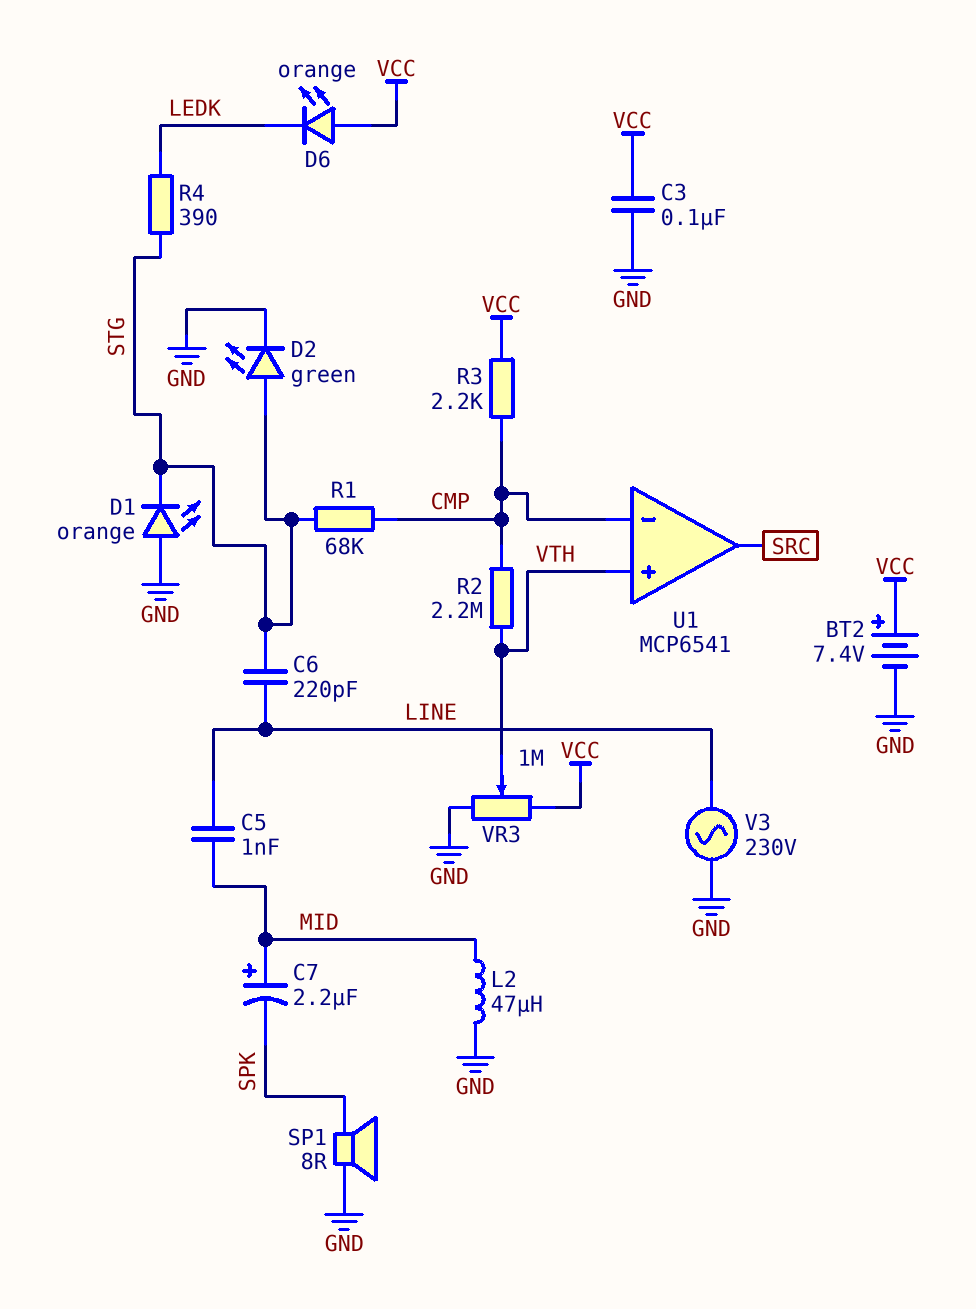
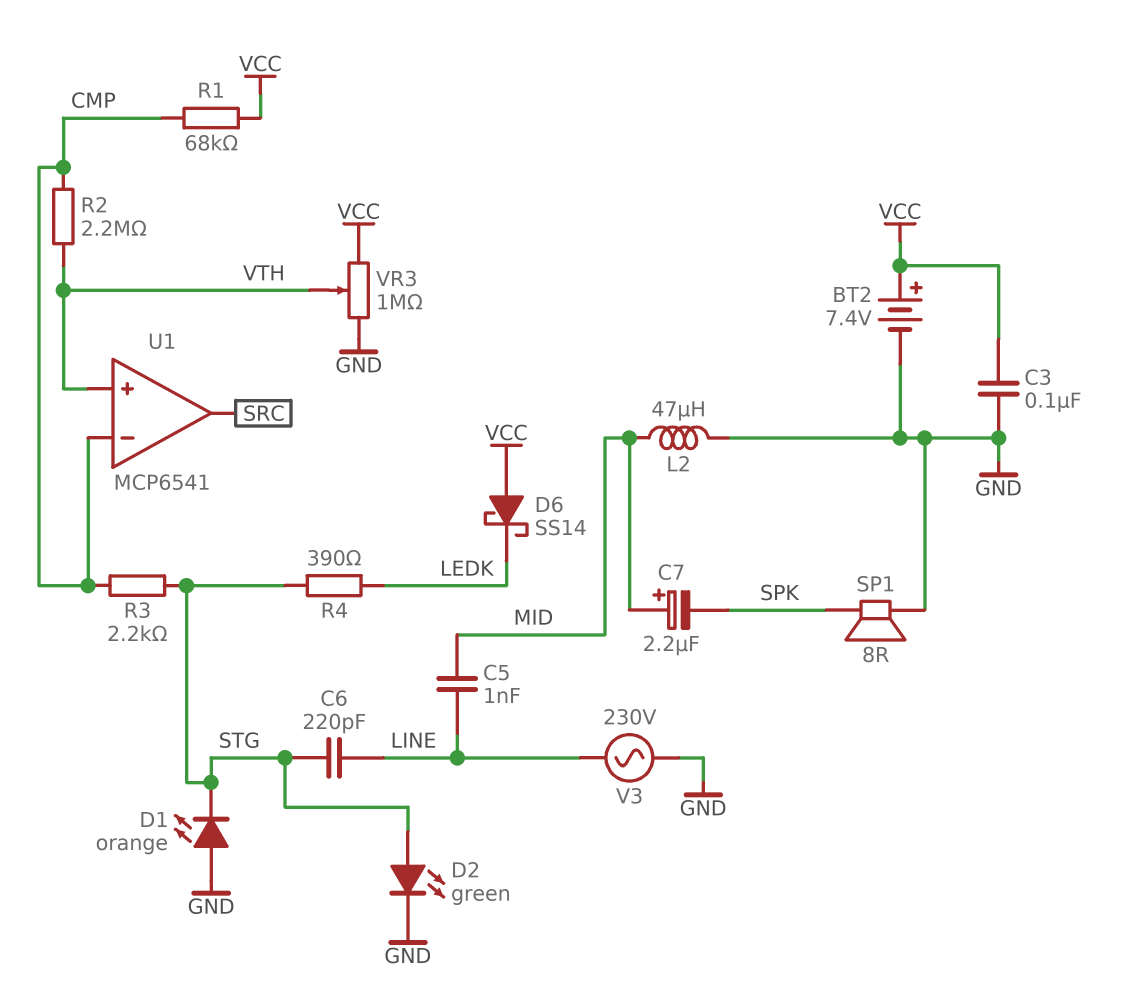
D6: LED orange (A VCC, K LEDK) -> schottky SS14 (A VCC, K LEDK)
R1: 68k (CMP, STG) -> 68k (CMP, VCC)
R3: 2.2k (CMP, VCC) -> 2.2k (CMP, STG)

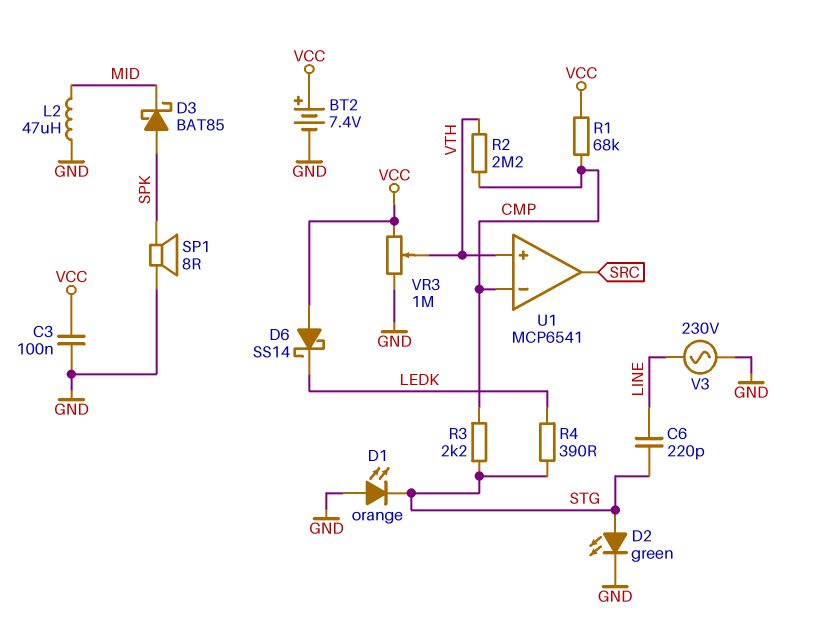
C5: 1nF (LINE, MID) -> none
C7: 2.2uF (plus MID, minus SPK) -> none
D3: none -> schottky BAT85 (A SPK, K MID)

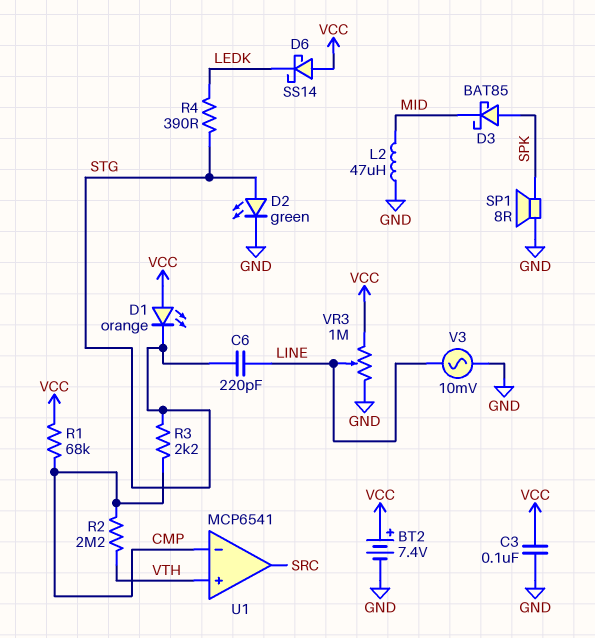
D1: LED orange (A GND, K STG) -> LED orange (A VCC, K STG)
V3: AC 230V (GND, LINE) -> AC 10mV (GND, LINE)
VR3: 1M (GND, VCC, wiper VTH) -> 1M (GND, VCC, wiper LINE)

